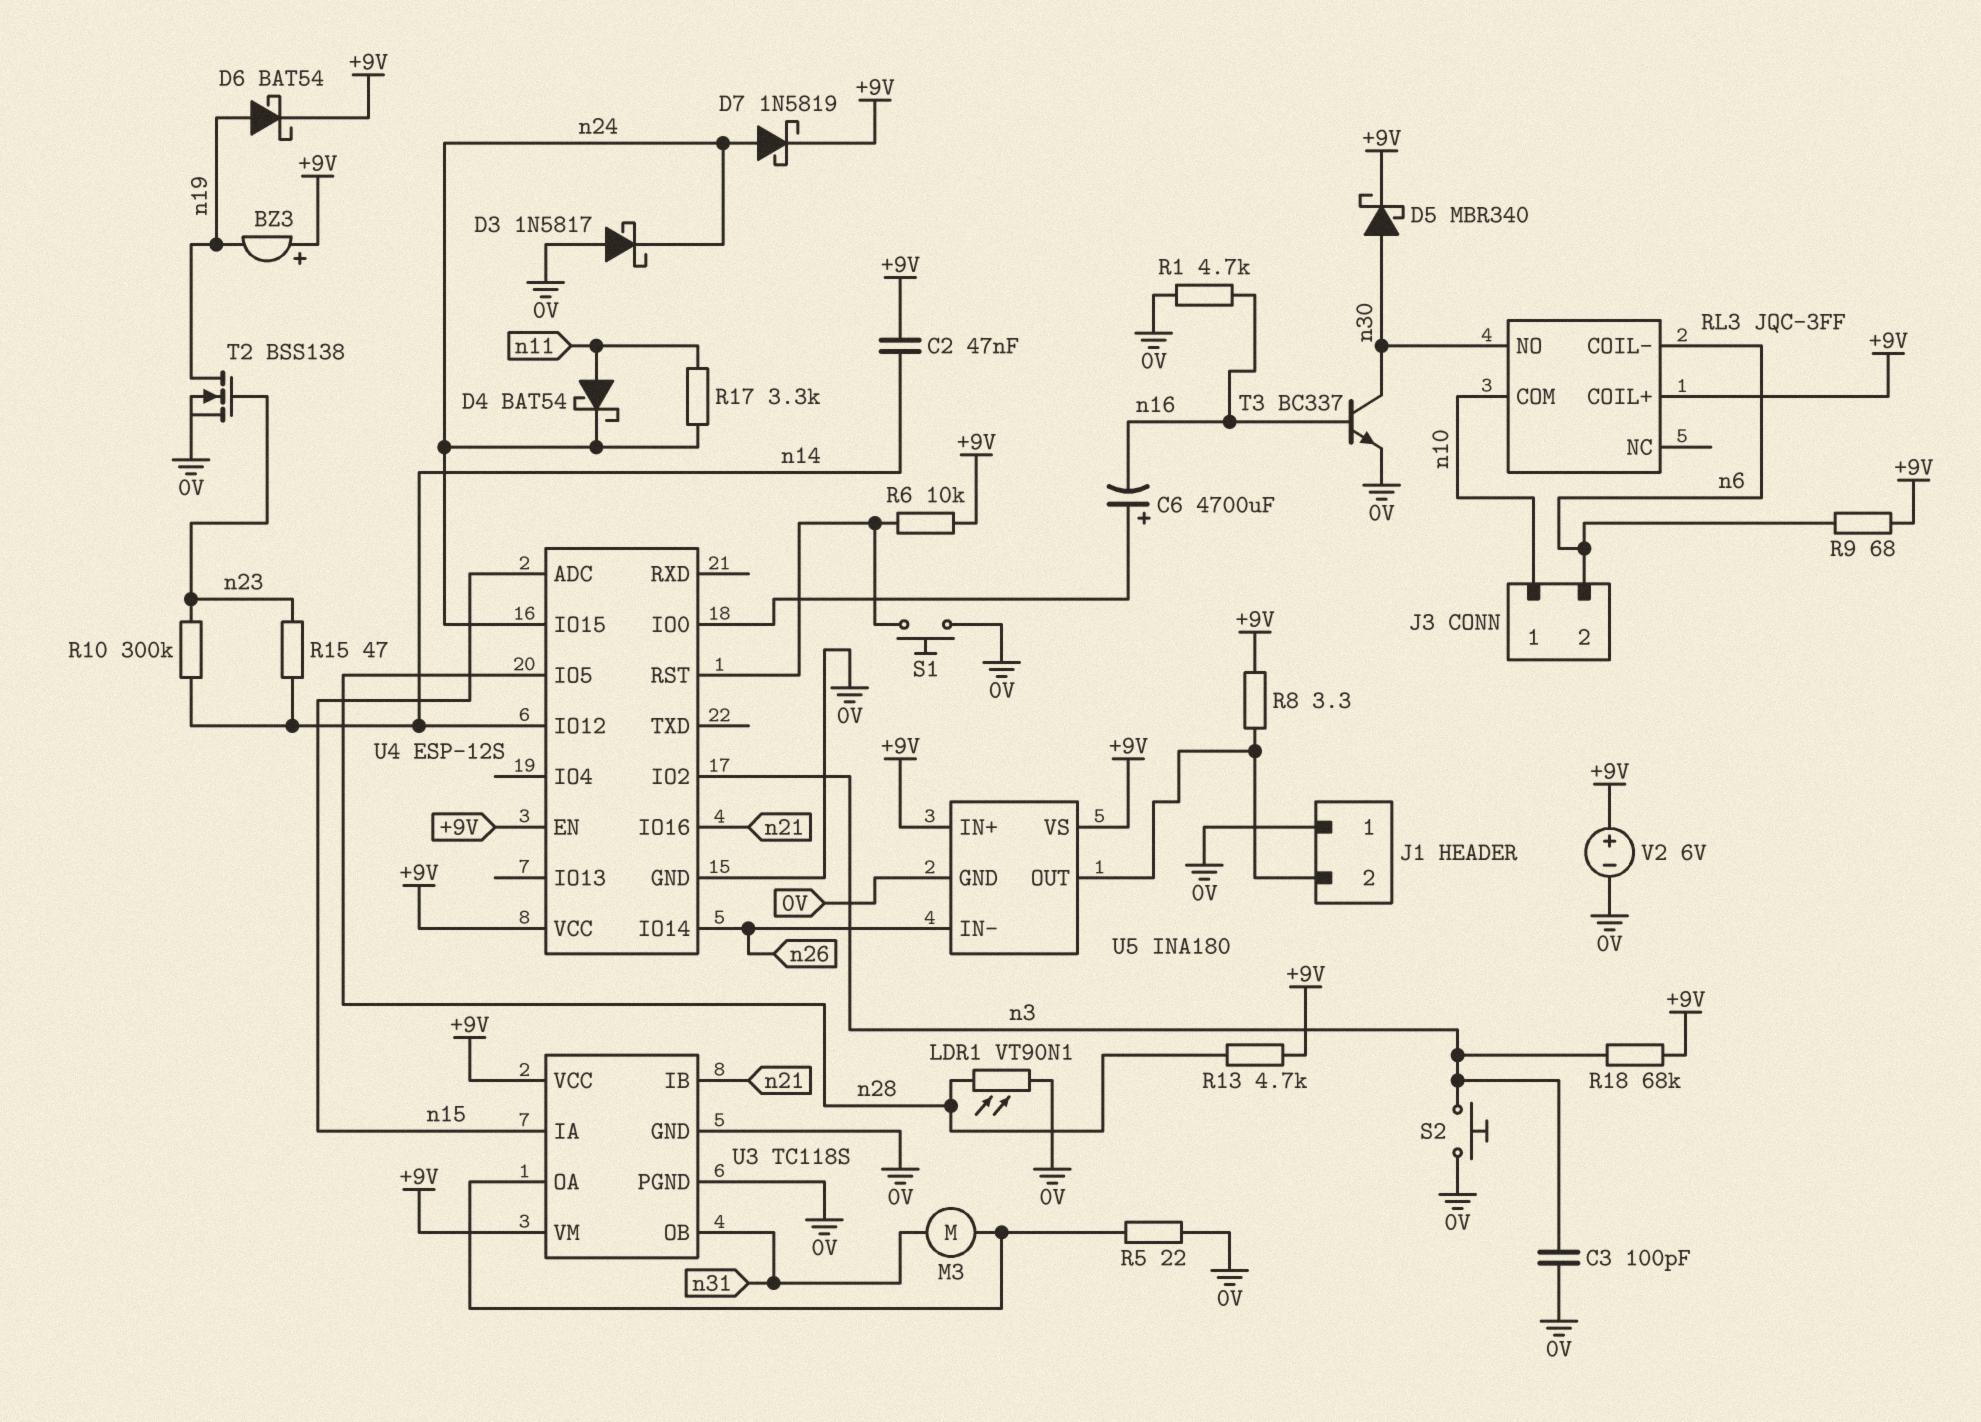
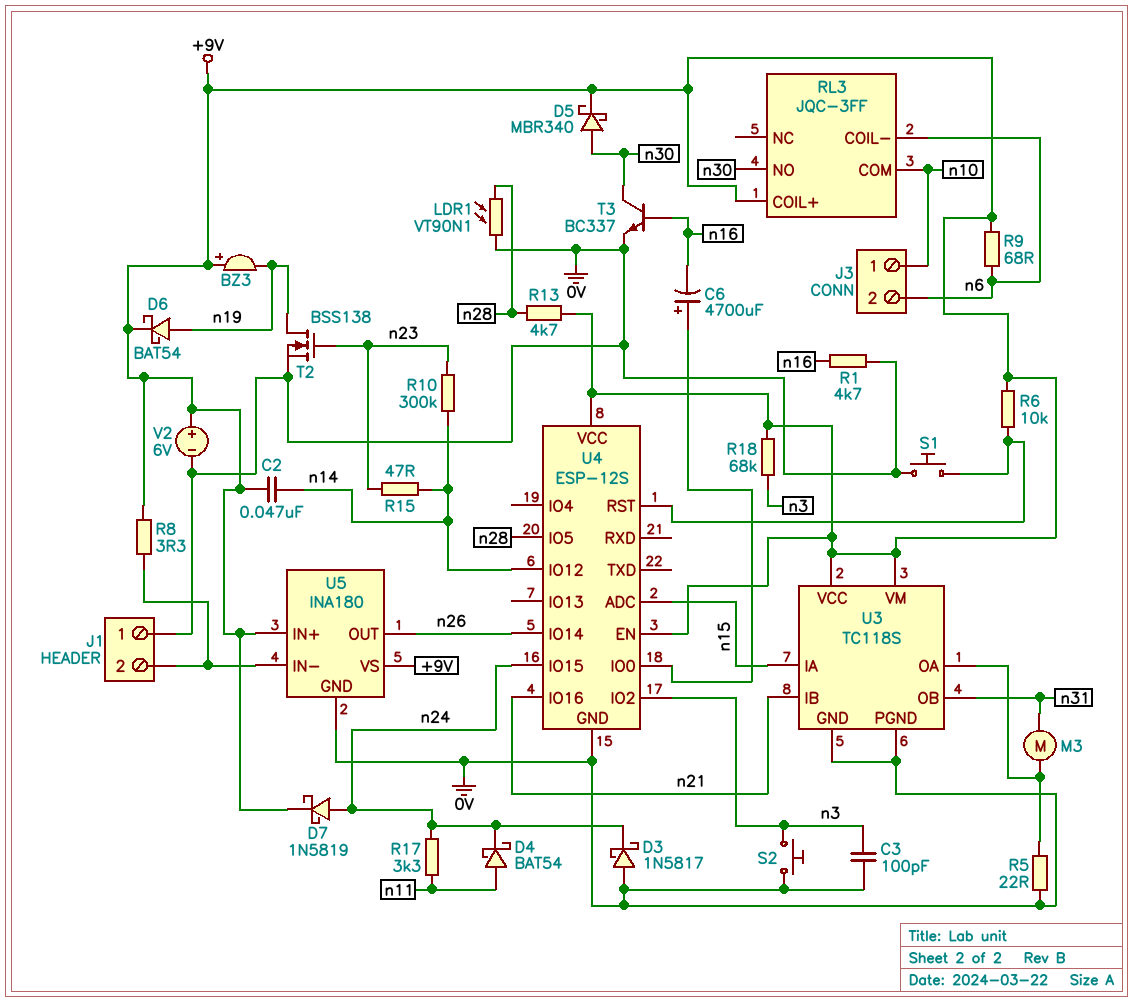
U5 pin IN-: n26 -> J1/2
U5 pin OUT: J1/2 -> n26

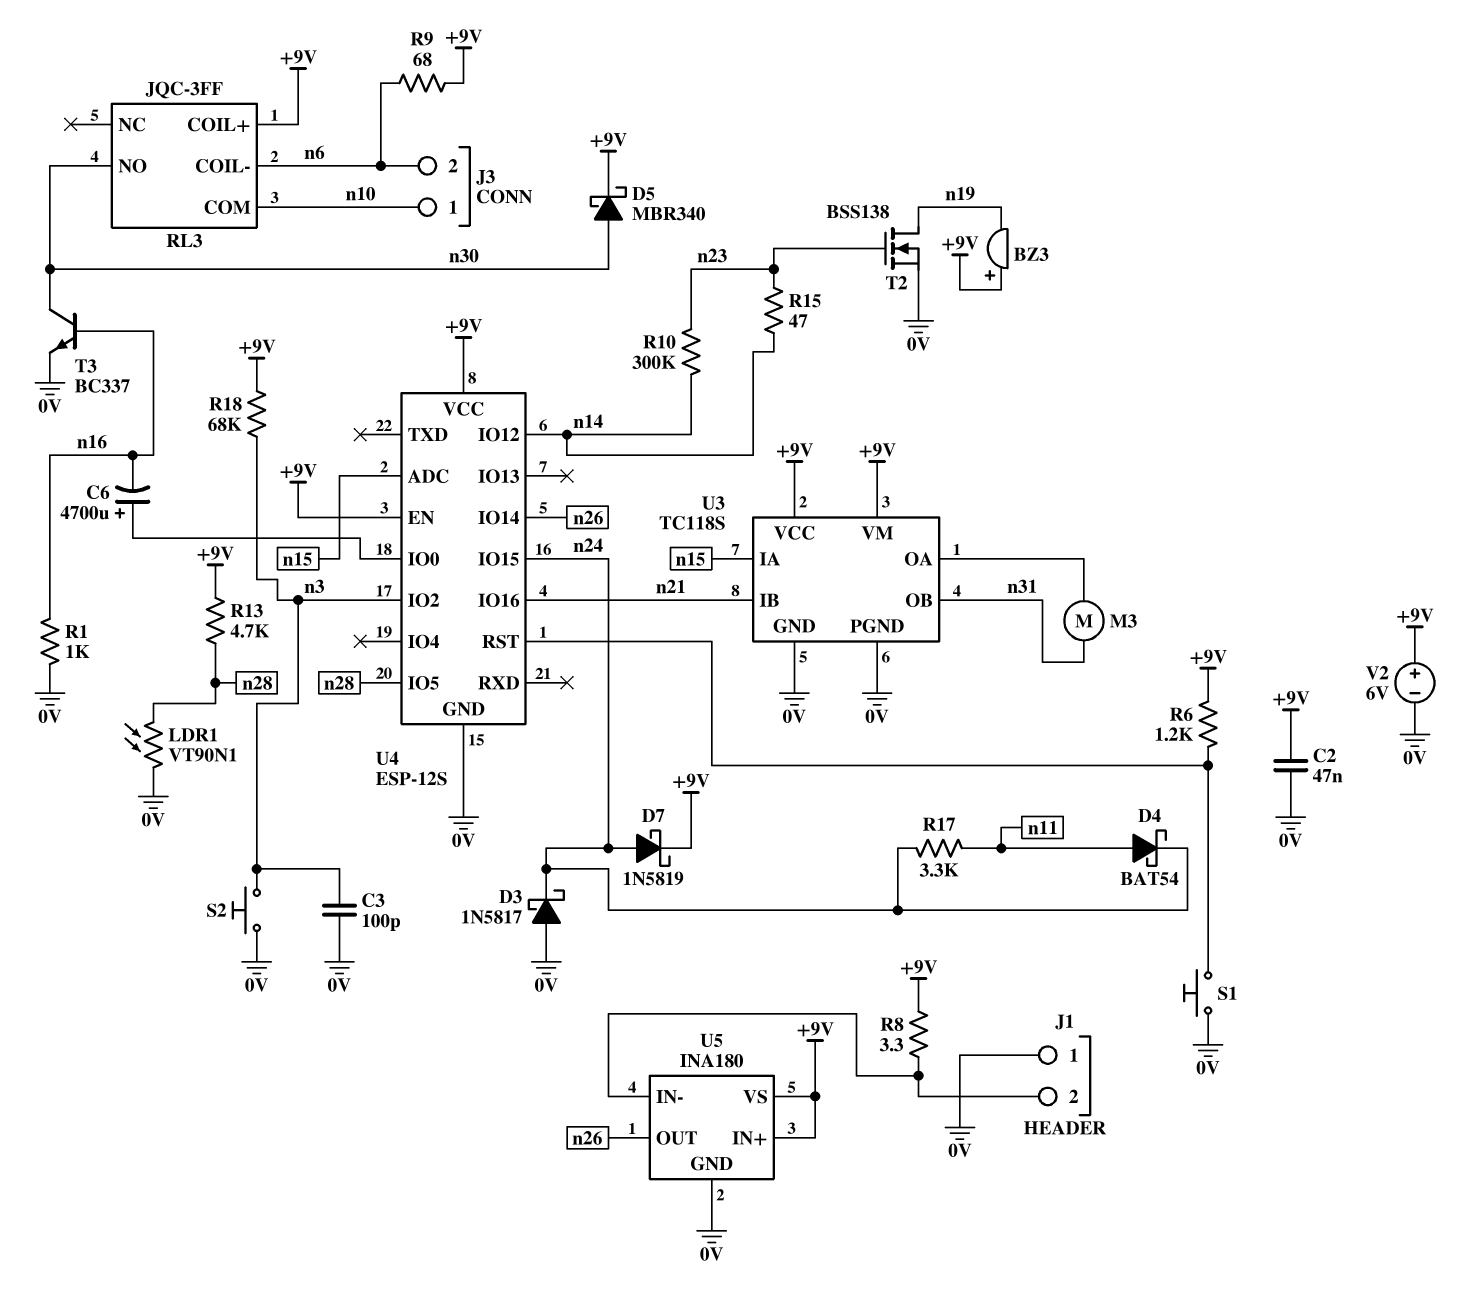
C2: 47nF (+9V, n14) -> 47nF (+9V, 0V)
D6: schottky BAT54 (A n19, K +9V) -> none
R1: 4.7k (0V, n16) -> 1k (0V, n16)
R5: 22 (0V, U3/OA) -> none
R6: 10k (+9V, U4/RST) -> 1.2k (+9V, U4/RST)

